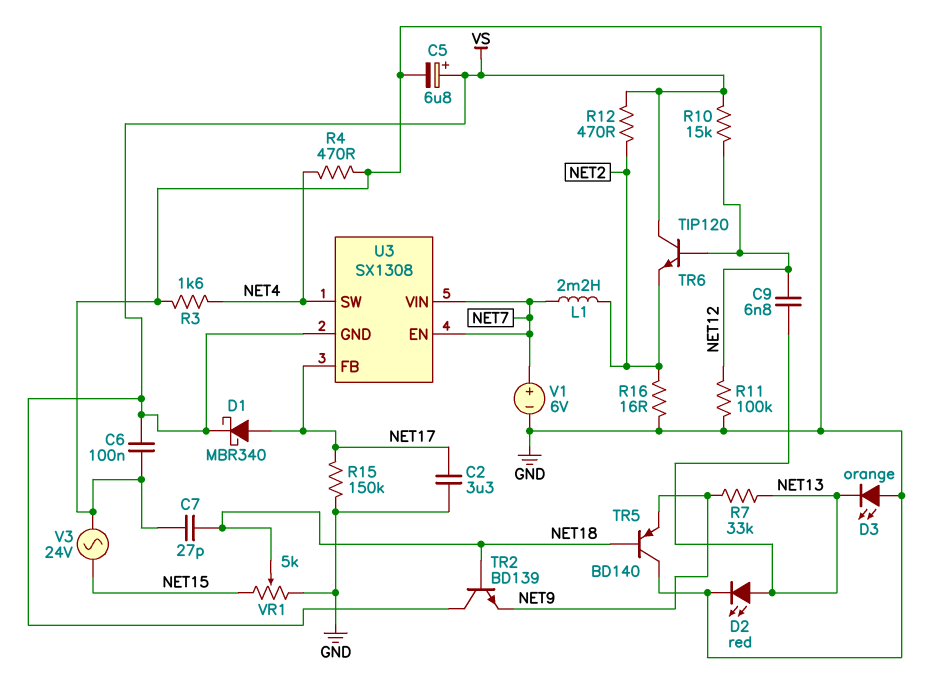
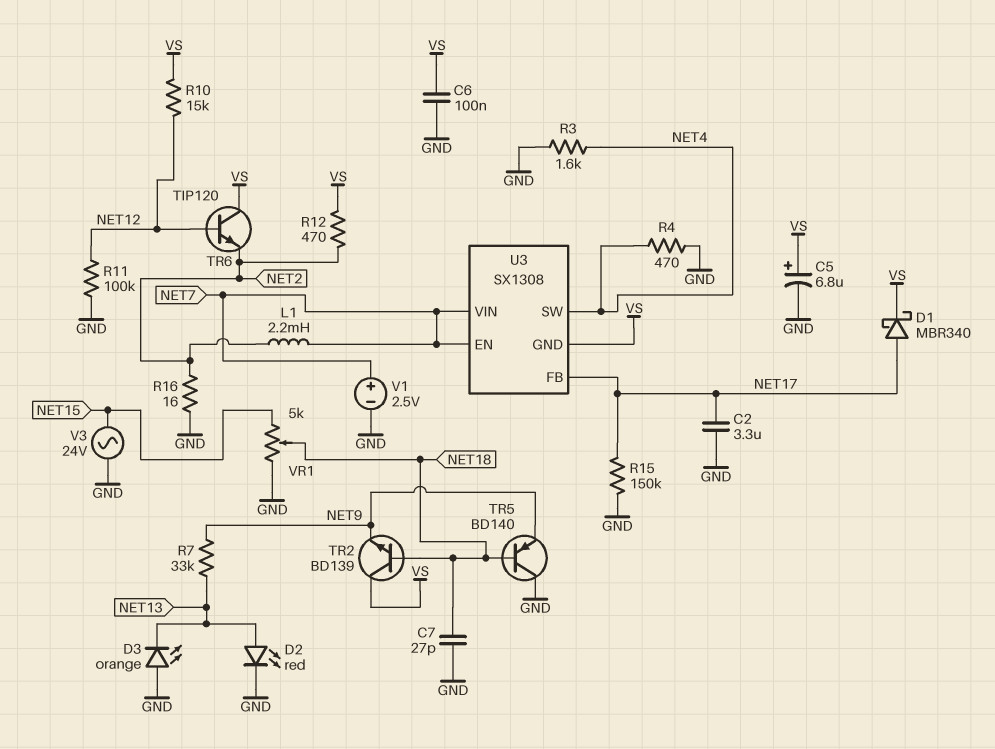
C9: 6.8nF (NET12, NET13) -> none
V1: 6V (plus NET7, minus GND) -> 2.5V (plus NET7, minus GND)

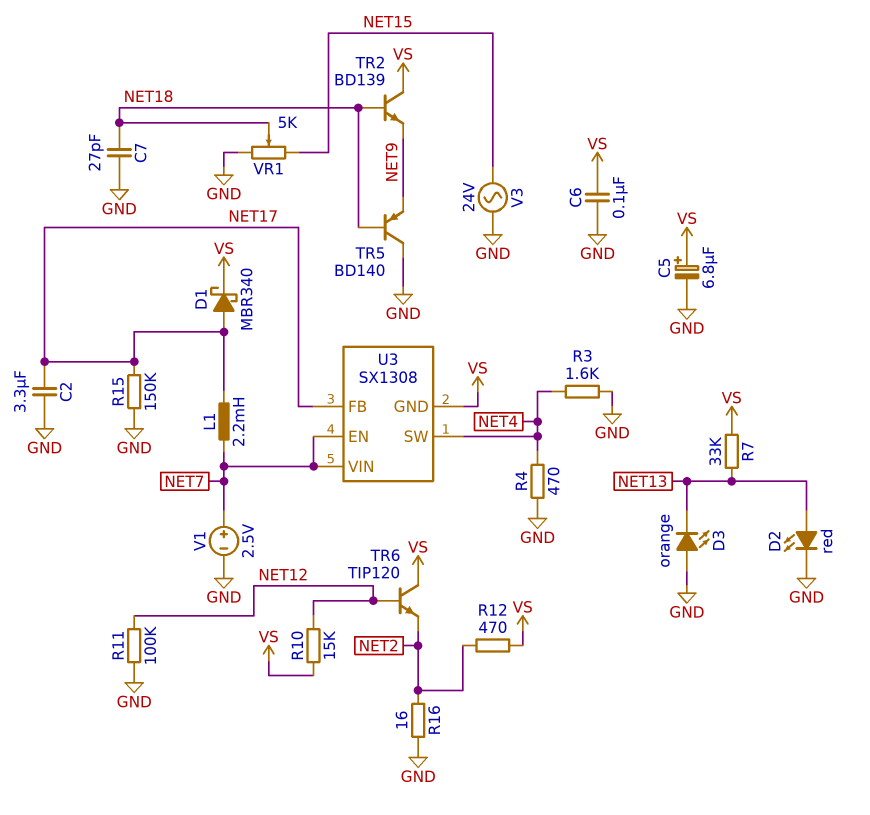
L1: 2.2mH (NET2, NET7) -> 2.2mH (NET7, NET17)
R7: 33k (NET9, NET13) -> 33k (NET13, VS)

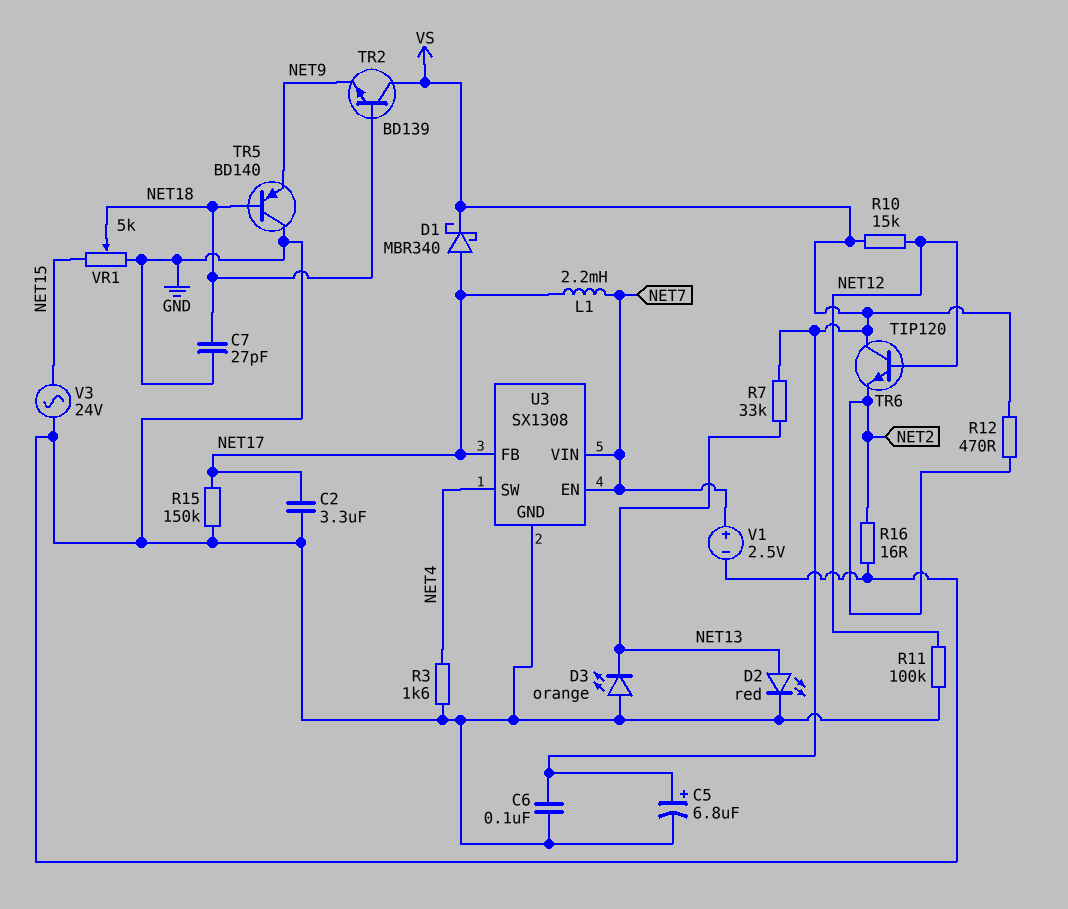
R4: 470 (GND, NET4) -> none
U3 pin GND: VS -> GND

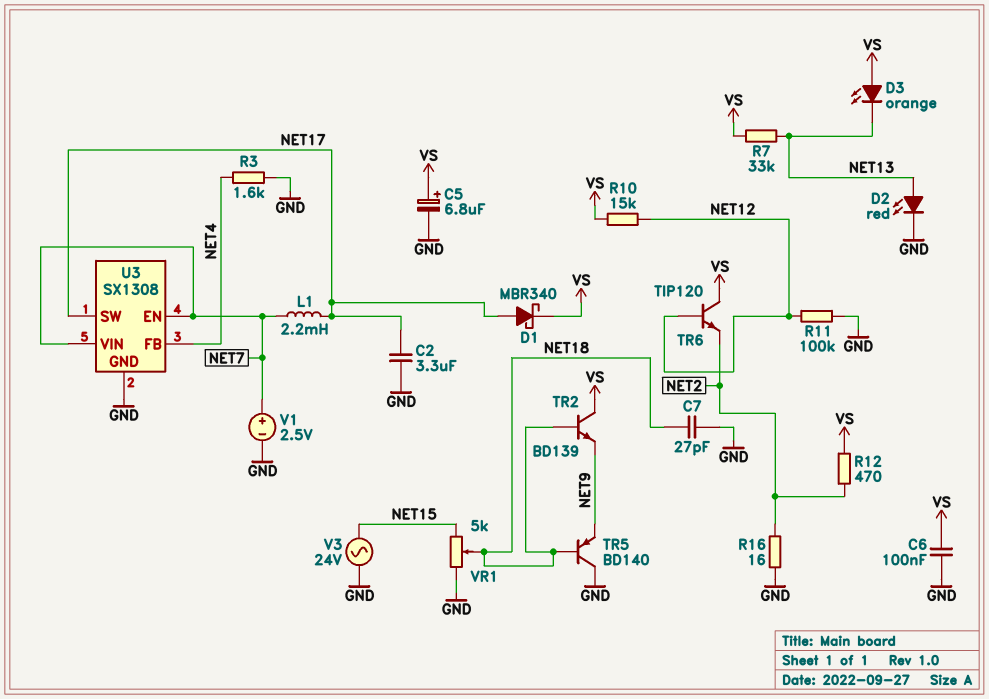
D3: LED orange (A GND, K NET13) -> LED orange (A VS, K NET13)
R15: 150k (GND, NET17) -> none
U3 pin FB: NET17 -> NET4
U3 pin SW: NET4 -> NET17

